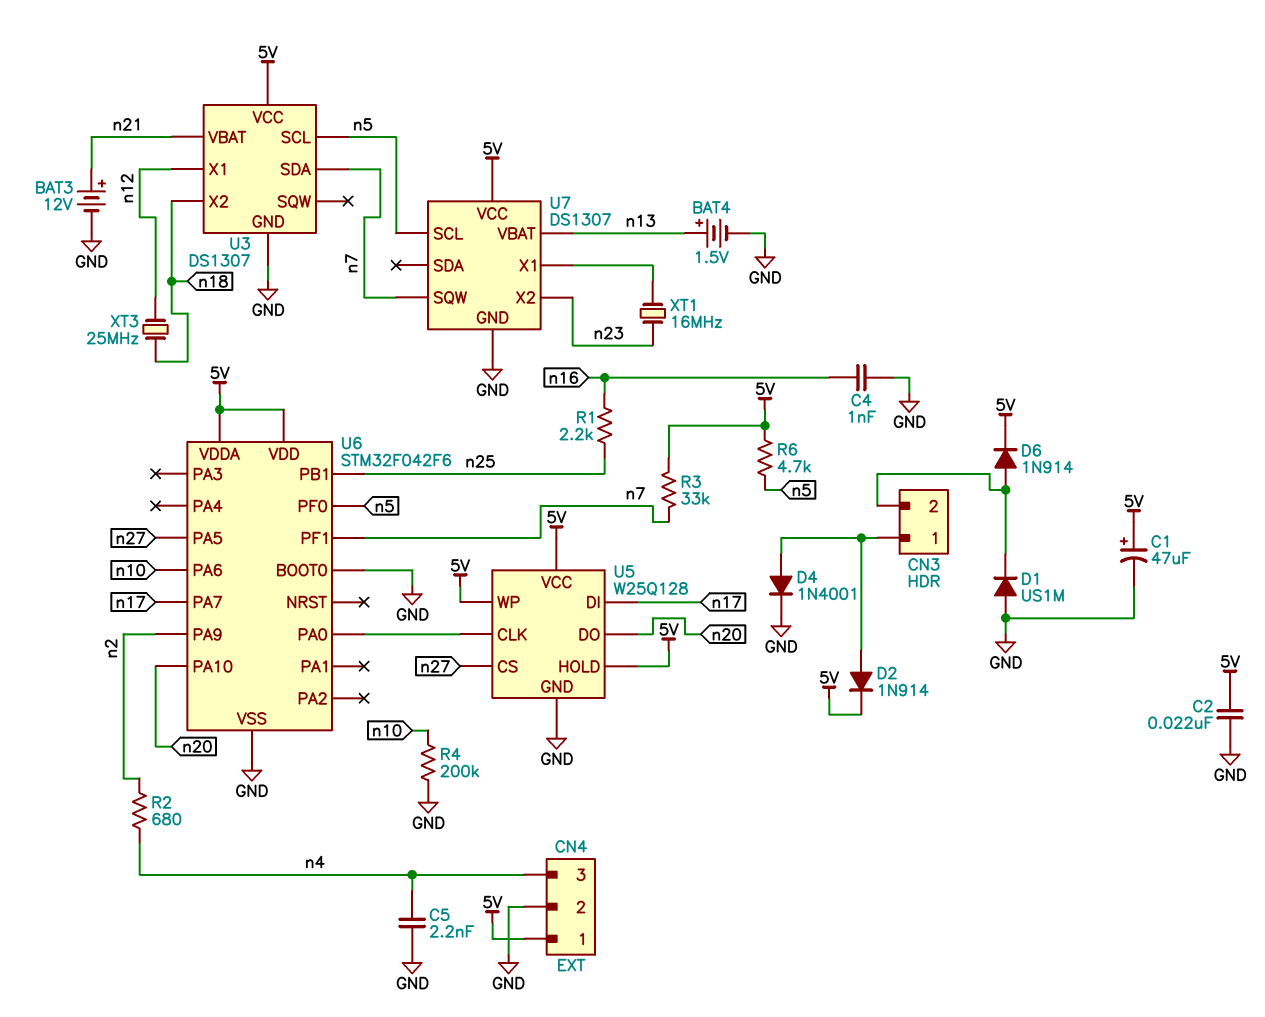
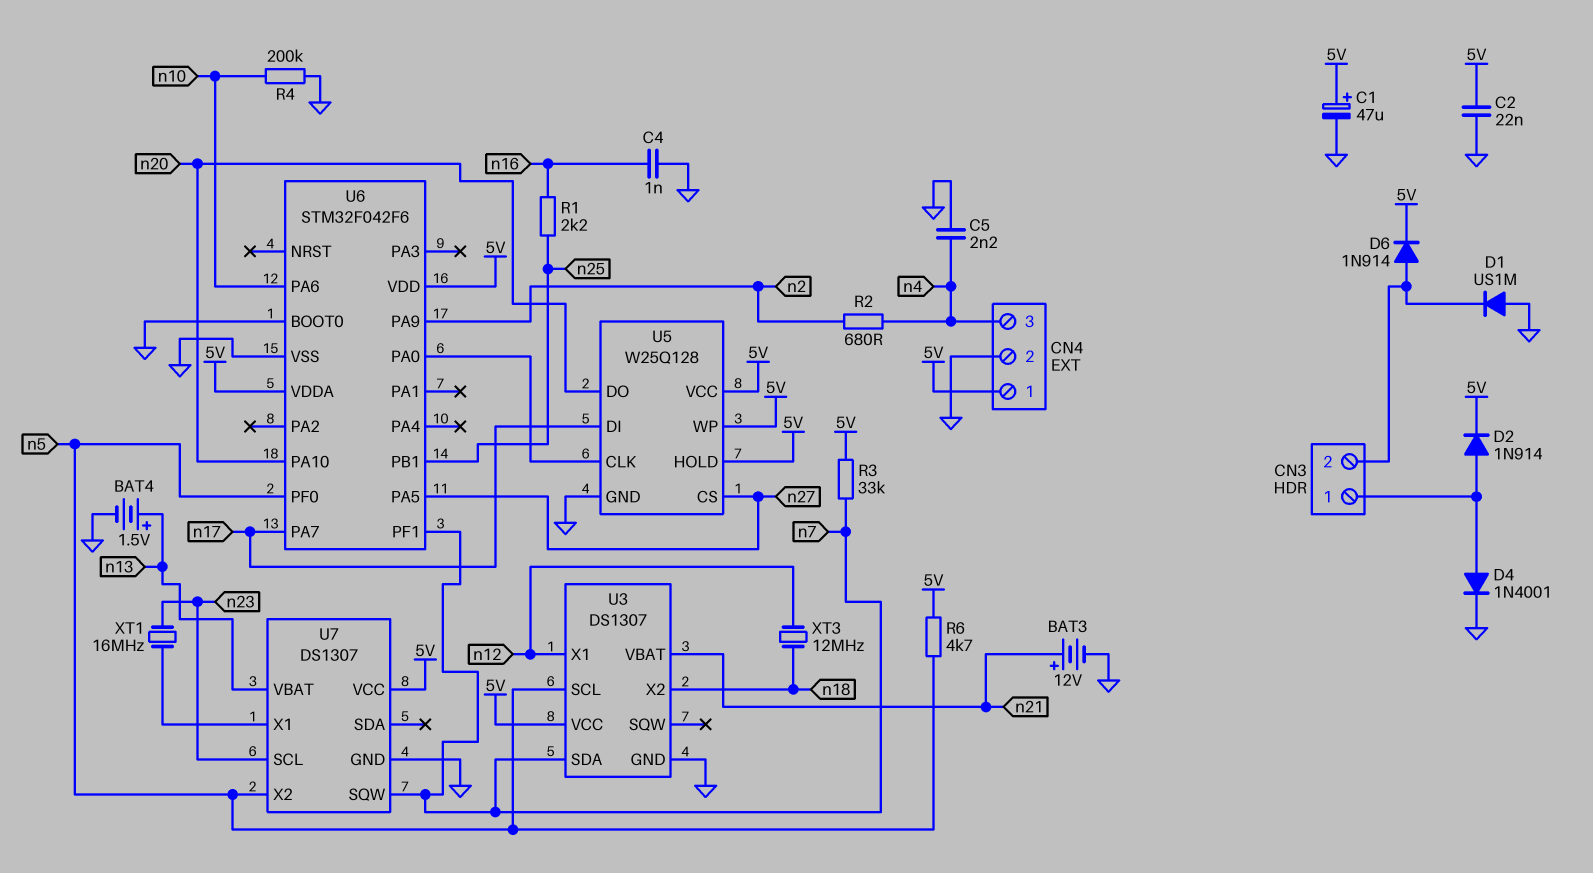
U7 pin SCL: n5 -> n23
U7 pin X2: n23 -> n5
XT3: 25MHz (n12, n18) -> 12MHz (n12, n18)

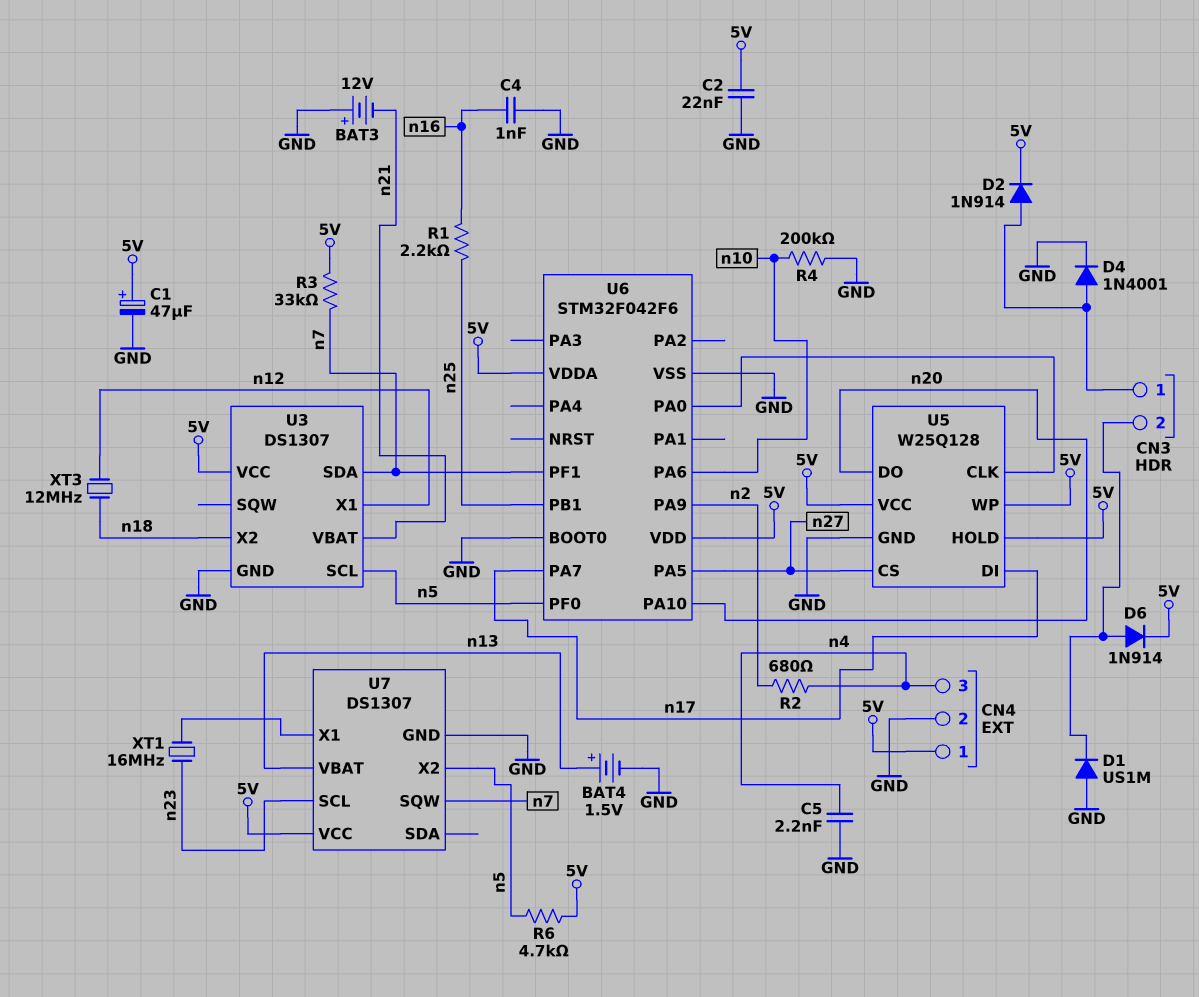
BAT3: 12V (plus n21, minus GND) -> 12V (plus GND, minus n21)

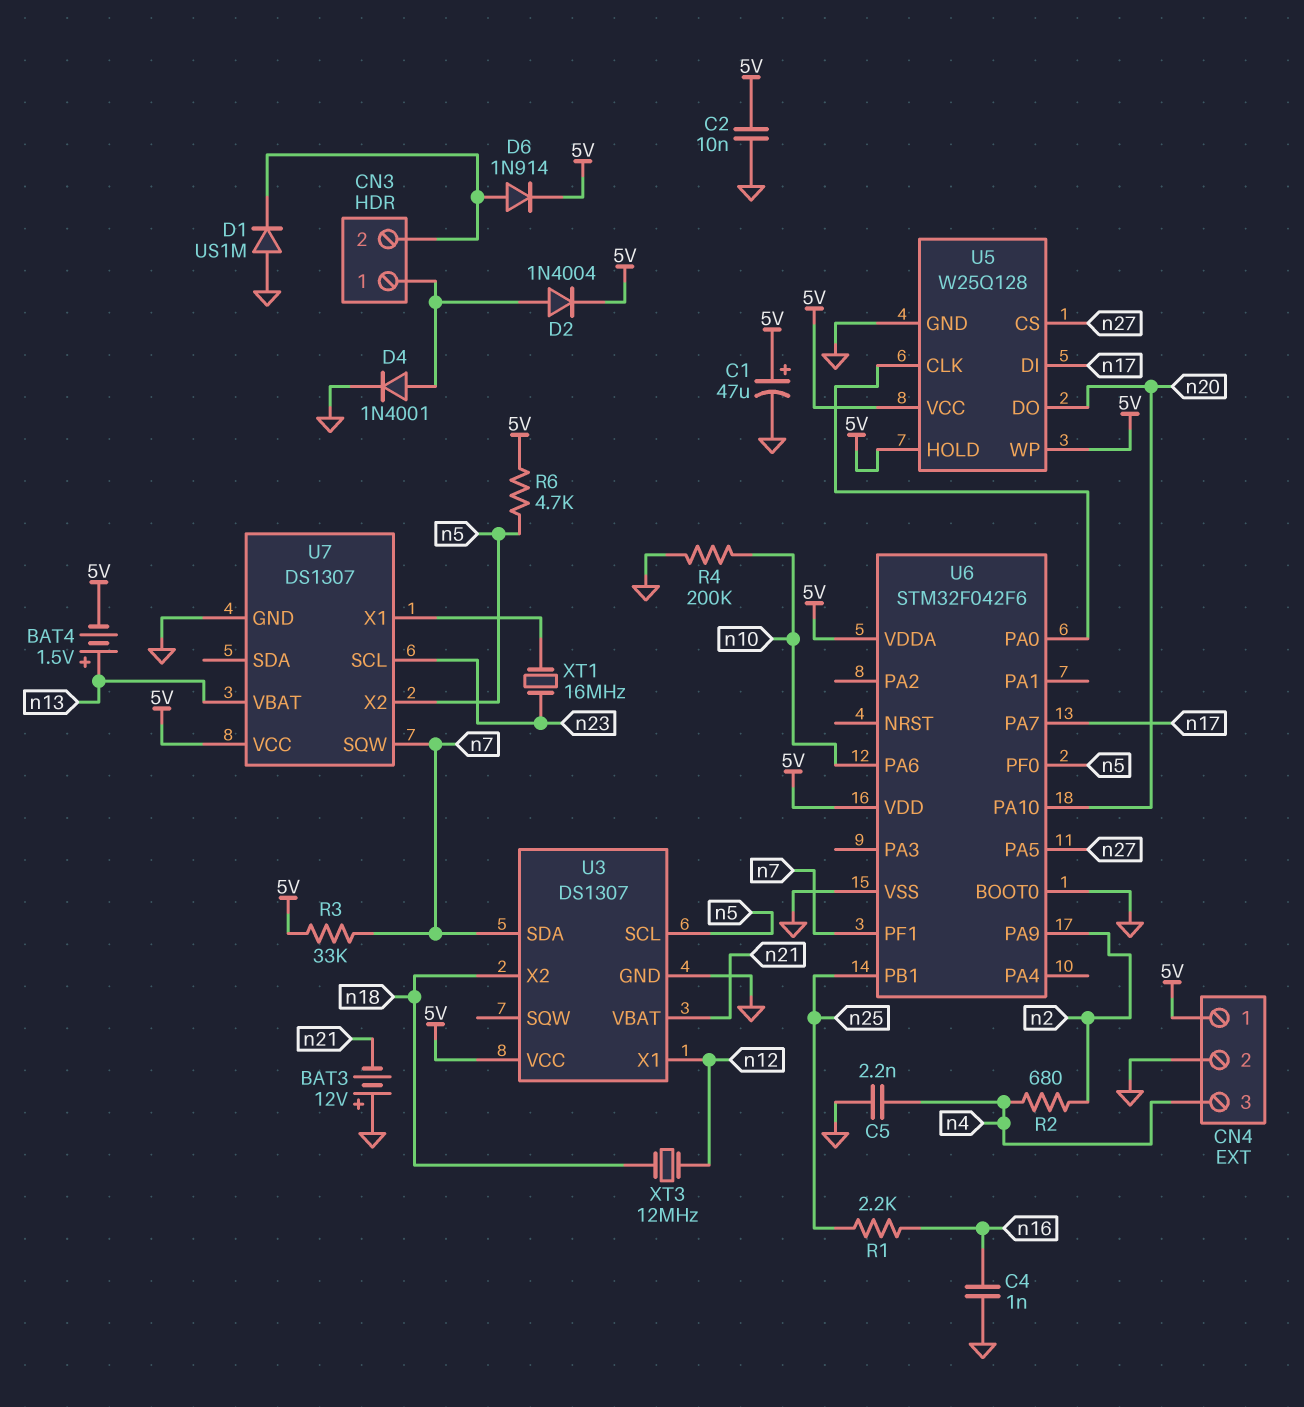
BAT4: 1.5V (plus n13, minus GND) -> 1.5V (plus n13, minus 5V)
C2: 22nF (5V, GND) -> 10nF (5V, GND)
D2: diode 1N914 (A CN3/1, K 5V) -> diode 1N4004 (A CN3/1, K 5V)

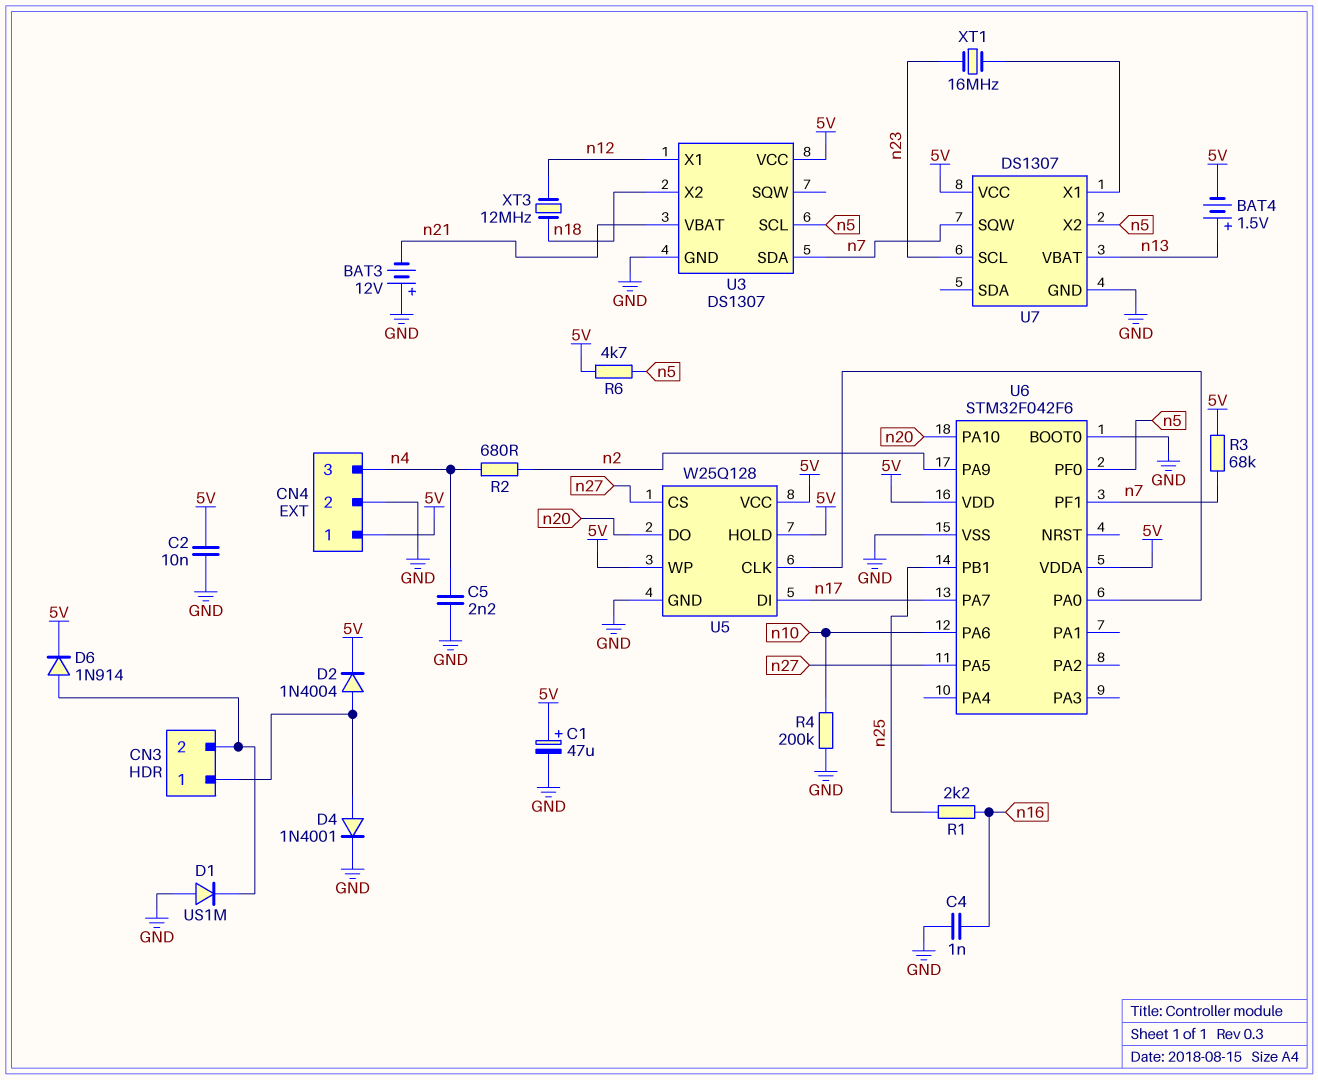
R3: 33k (5V, n7) -> 68k (5V, n7)

